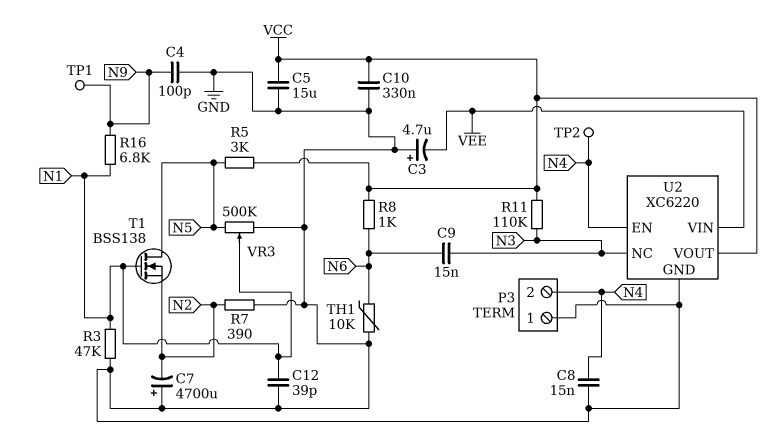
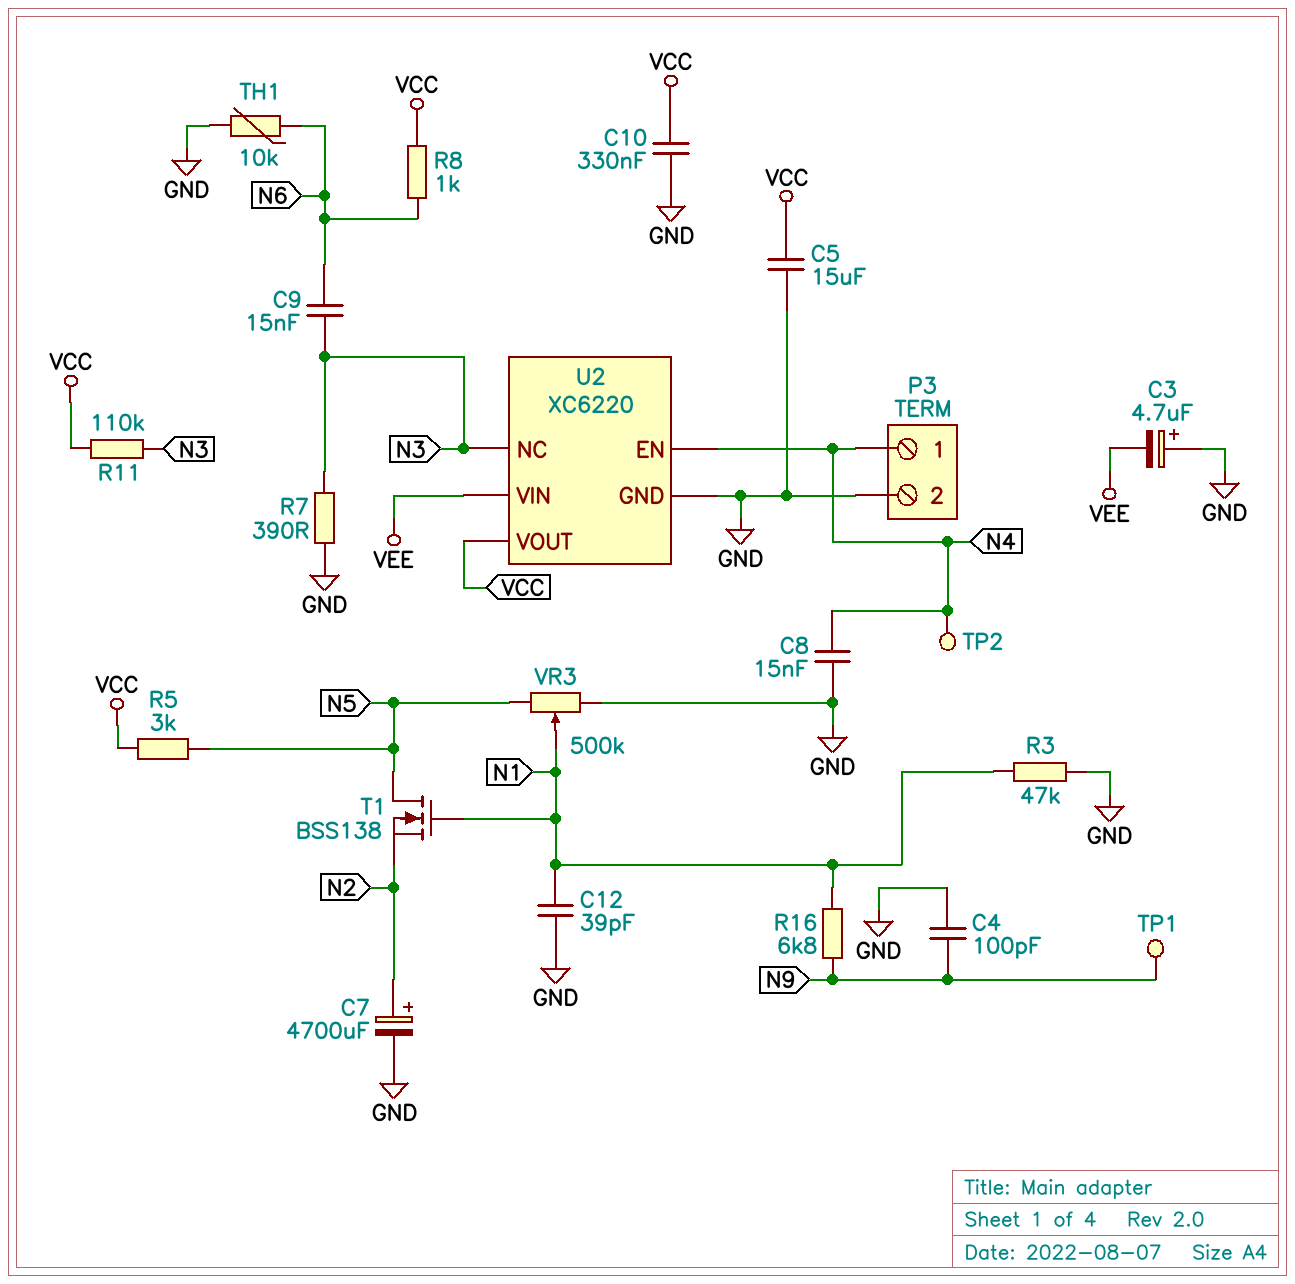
C7: 4700uF (plus GND, minus N2) -> 4700uF (plus N2, minus GND)
P3 pin 1: GND -> N4
P3 pin 2: N4 -> GND
R7: 390 (GND, N2) -> 390 (GND, N3)

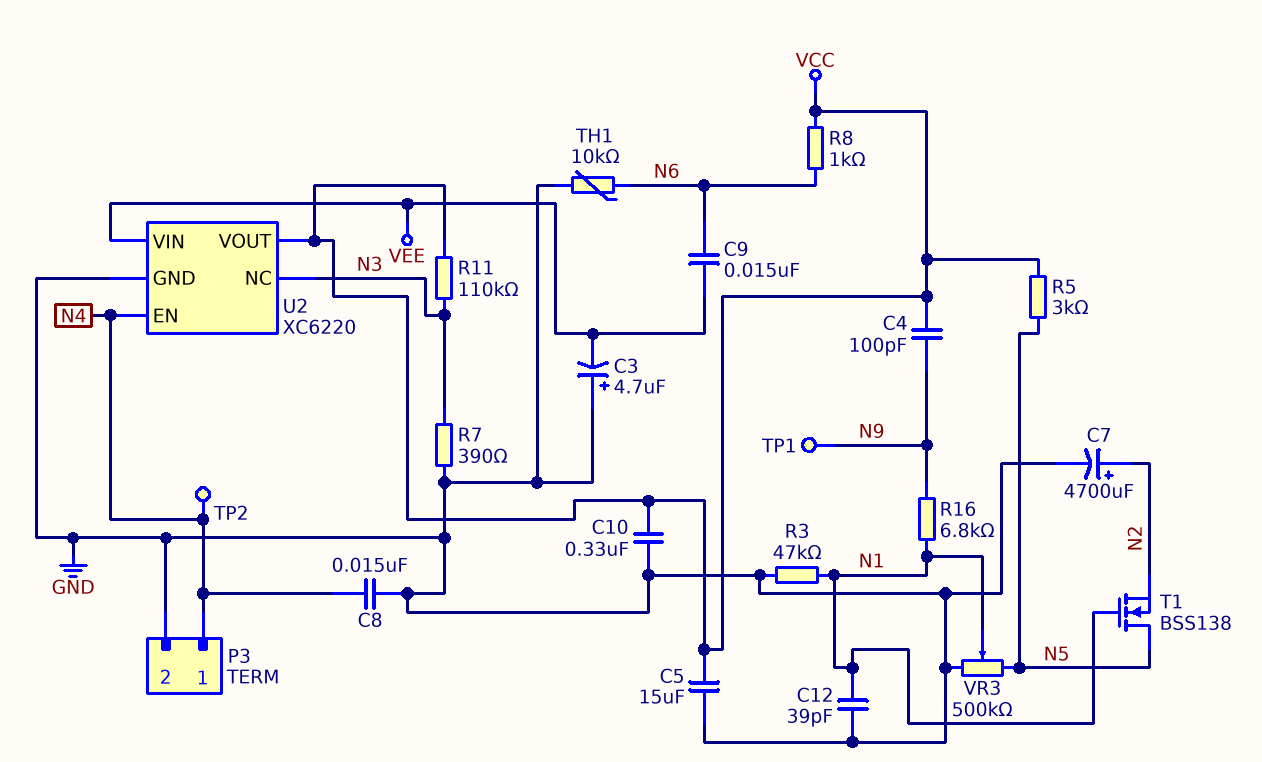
C4: 100pF (GND, N9) -> 100pF (N9, VCC)
C9: 15nF (N3, N6) -> 15nF (N6, VEE)

